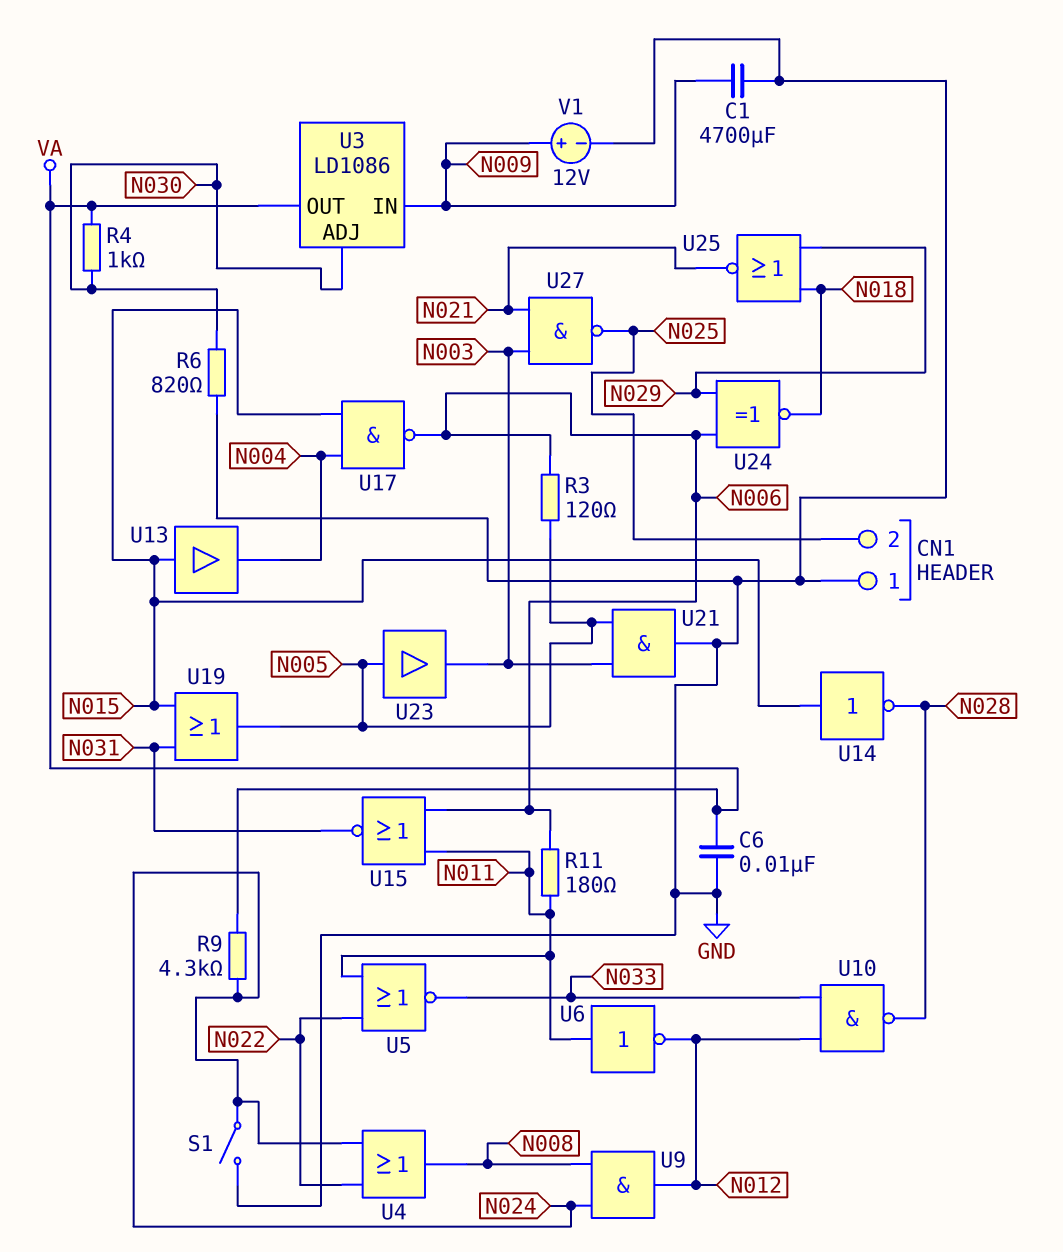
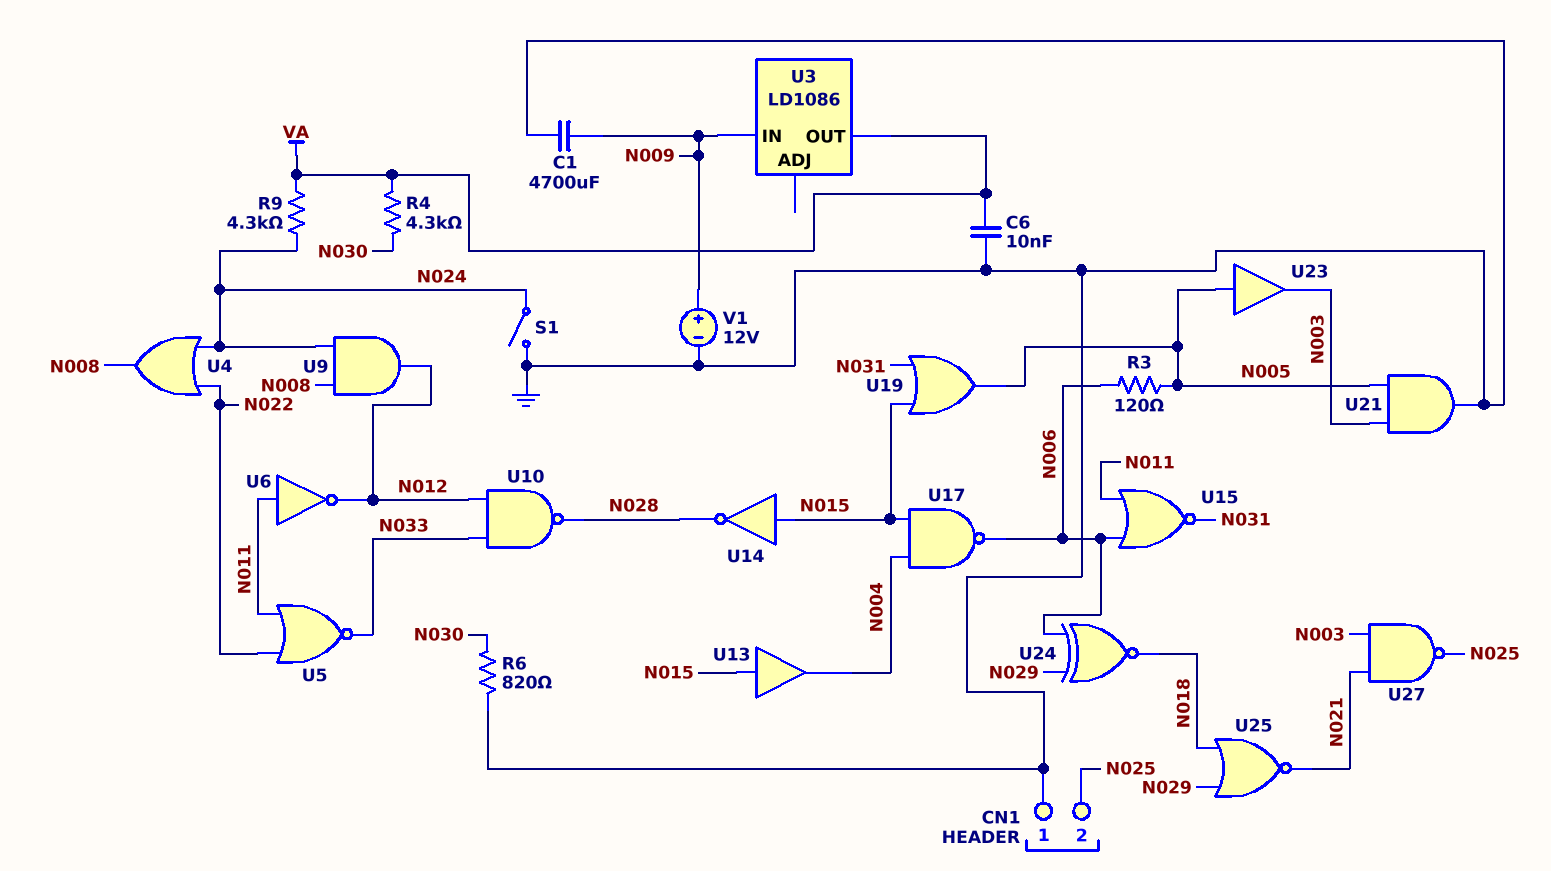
R4: 1k (N030, VA) -> 4.3k (N030, VA)
R11: 180 (N006, N011) -> none
U3 pin ADJ: N030 -> none

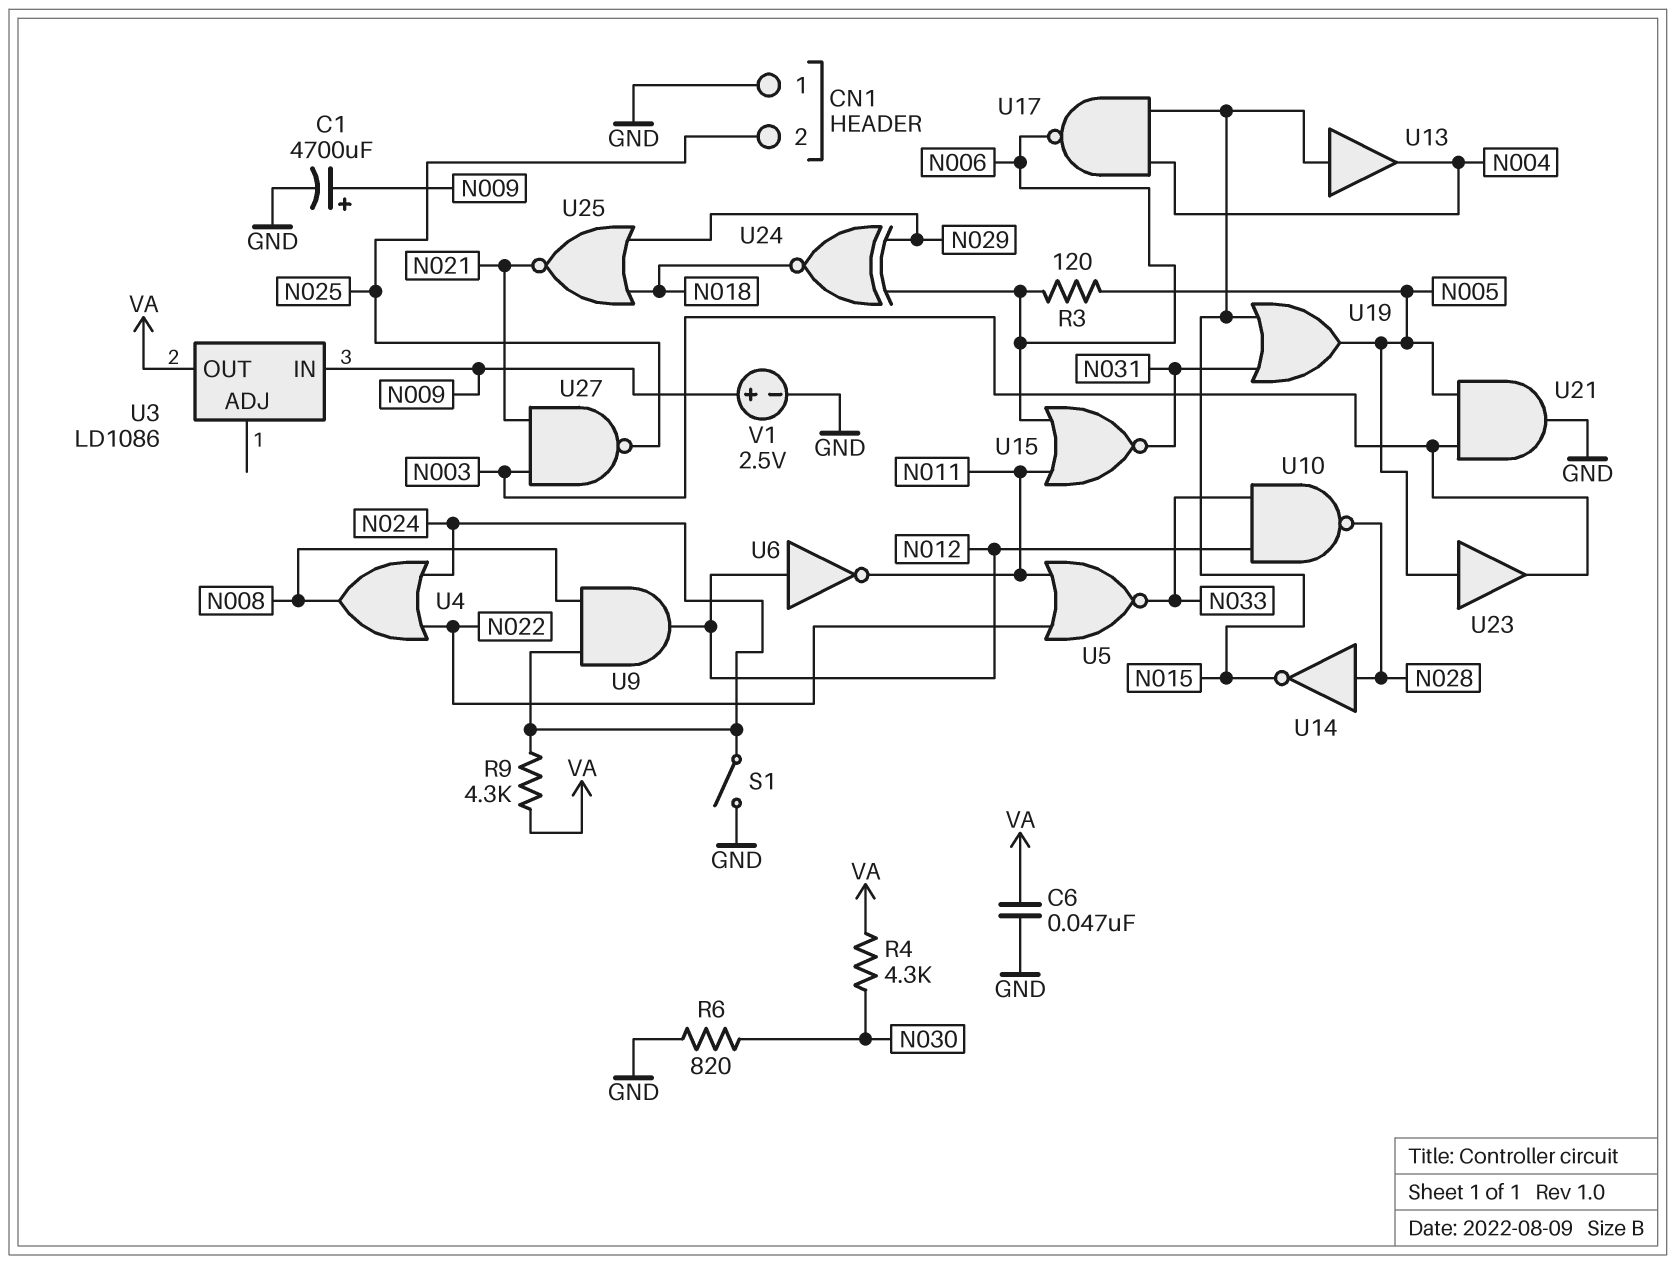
C1: 4700uF (GND, N009) -> 4700uF (plus N009, minus GND)
C6: 10nF (GND, VA) -> 47nF (GND, VA)
U6: NOT (in N011, out N012) -> NOT (in N012, out N011)
U14: NOT (in N015, out N028) -> NOT (in N028, out N015)
V1: 12V (plus N009, minus GND) -> 2.5V (plus N009, minus GND)

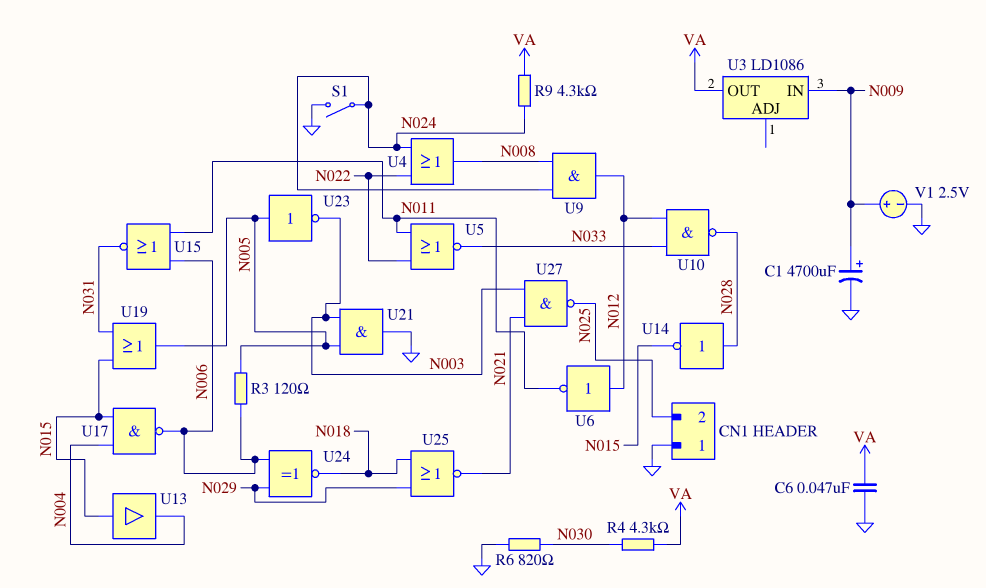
U23: buffer (in N005, out N003) -> NOT (in N005, out N003)

